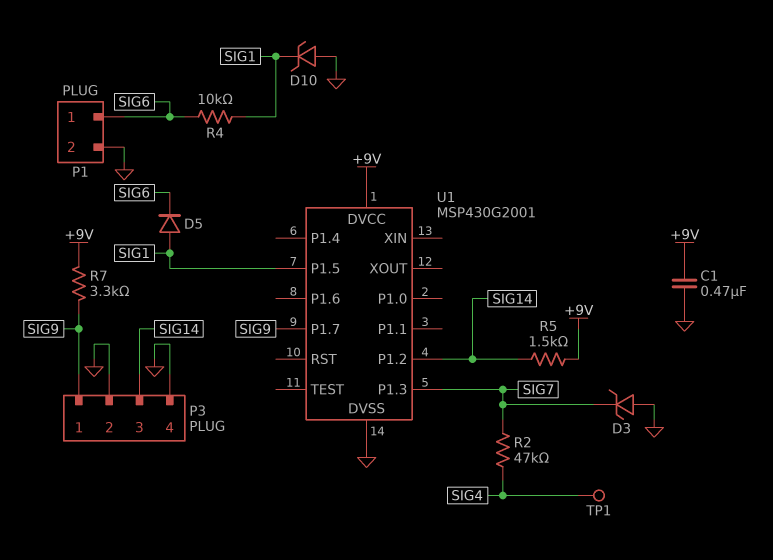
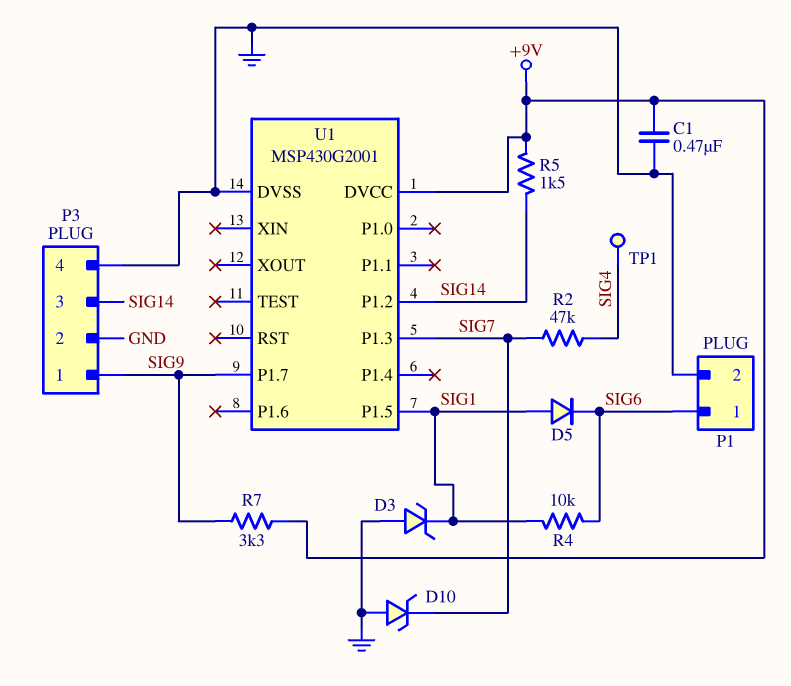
D3: zener (A GND, K SIG7) -> zener (A GND, K SIG1)
D10: zener (A GND, K SIG1) -> zener (A GND, K SIG7)

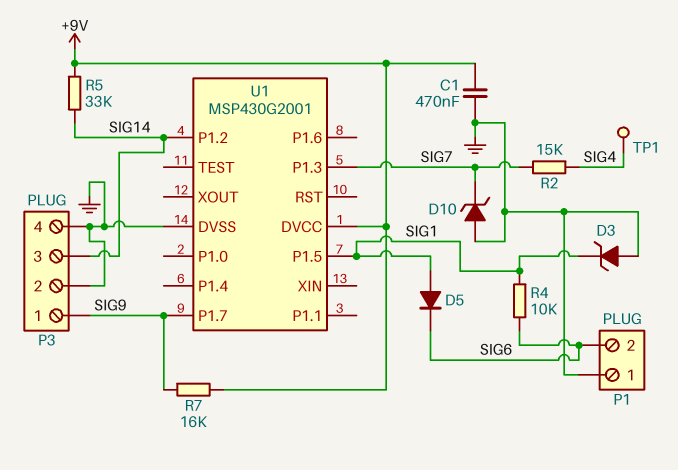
P1 pin 1: SIG6 -> GND
P1 pin 2: GND -> SIG6
R2: 47k (SIG4, SIG7) -> 15k (SIG4, SIG7)
R5: 1.5k (+9V, SIG14) -> 33k (+9V, SIG14)
R7: 3.3k (+9V, SIG9) -> 16k (+9V, SIG9)

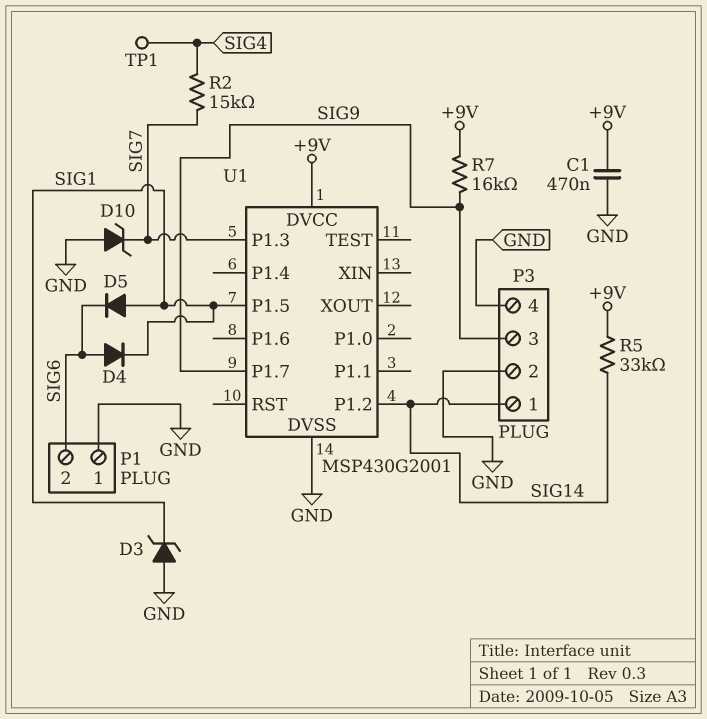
D4: none -> diode (A SIG6, K SIG1)
P3 pin 1: SIG9 -> SIG14
P3 pin 3: SIG14 -> SIG9
R4: 10k (SIG1, SIG6) -> none

